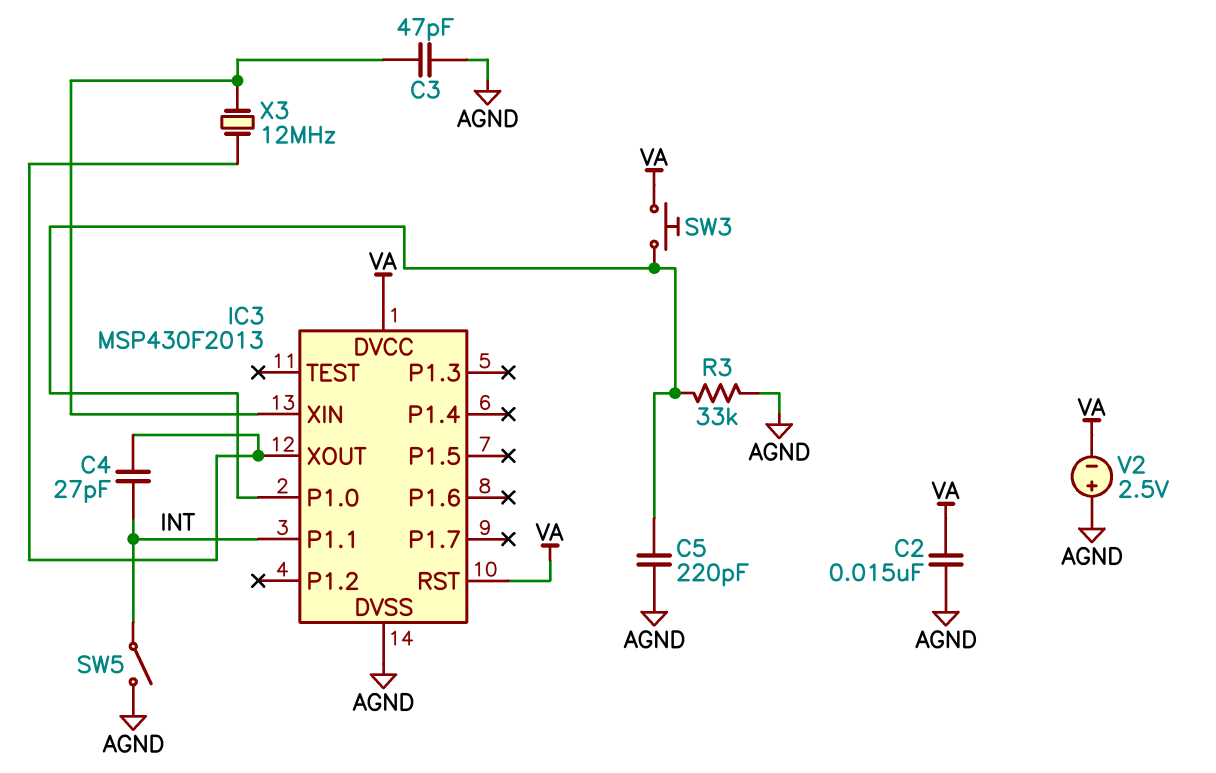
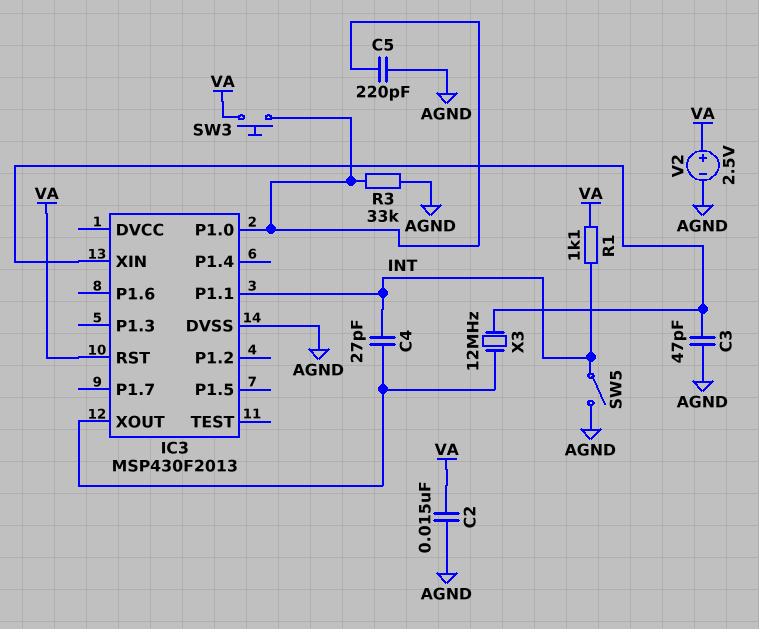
IC3 pin DVCC: VA -> none
R1: none -> 1.1k (INT, VA)
V2: 2.5V (plus AGND, minus VA) -> 2.5V (plus VA, minus AGND)

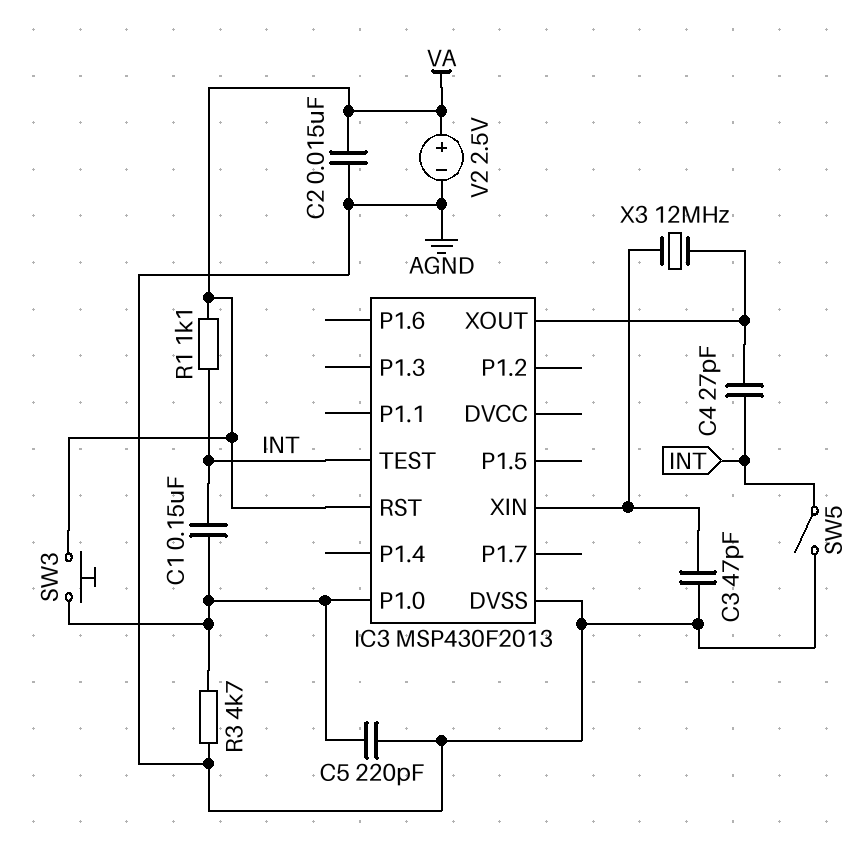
C1: none -> 150nF (IC3/P1.0, INT)
IC3 pin P1.1: INT -> none
IC3 pin TEST: none -> INT
R3: 33k (AGND, IC3/P1.0) -> 4.7k (AGND, IC3/P1.0)

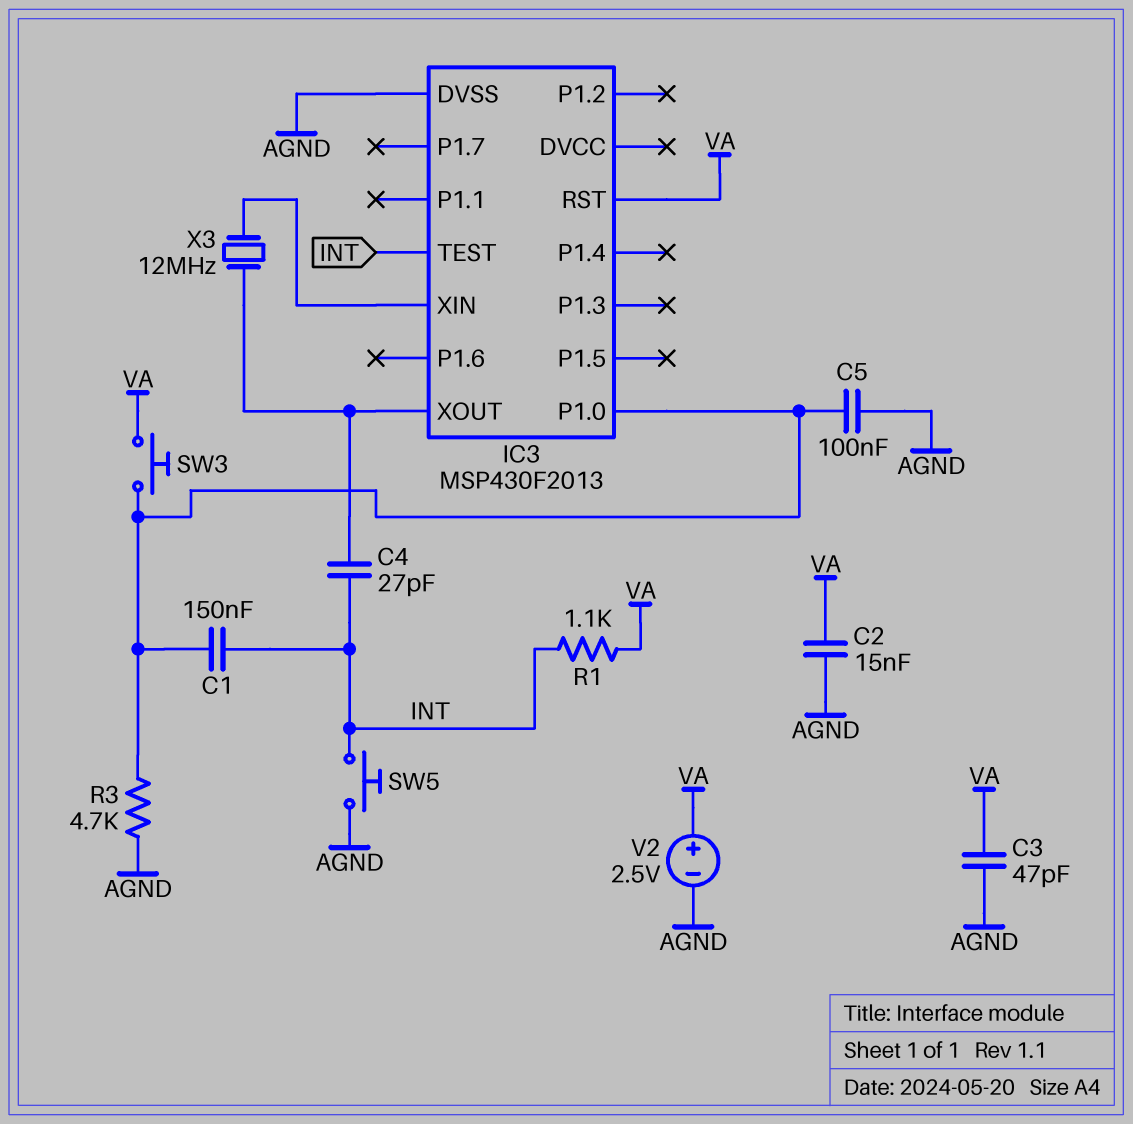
C3: 47pF (AGND, IC3/XIN) -> 47pF (AGND, VA)
C5: 220pF (AGND, IC3/P1.0) -> 100nF (AGND, IC3/P1.0)
SW5: switch (AGND, INT) -> button (AGND, INT)

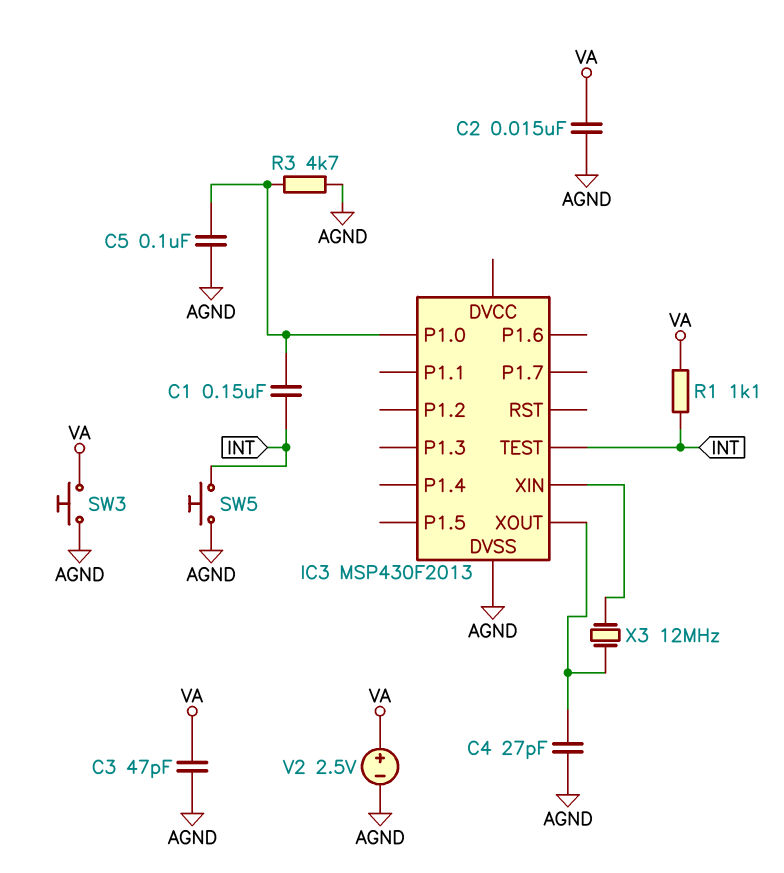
C4: 27pF (IC3/XOUT, INT) -> 27pF (AGND, IC3/XOUT)
IC3 pin RST: VA -> none
SW3: button (IC3/P1.0, VA) -> button (AGND, VA)

